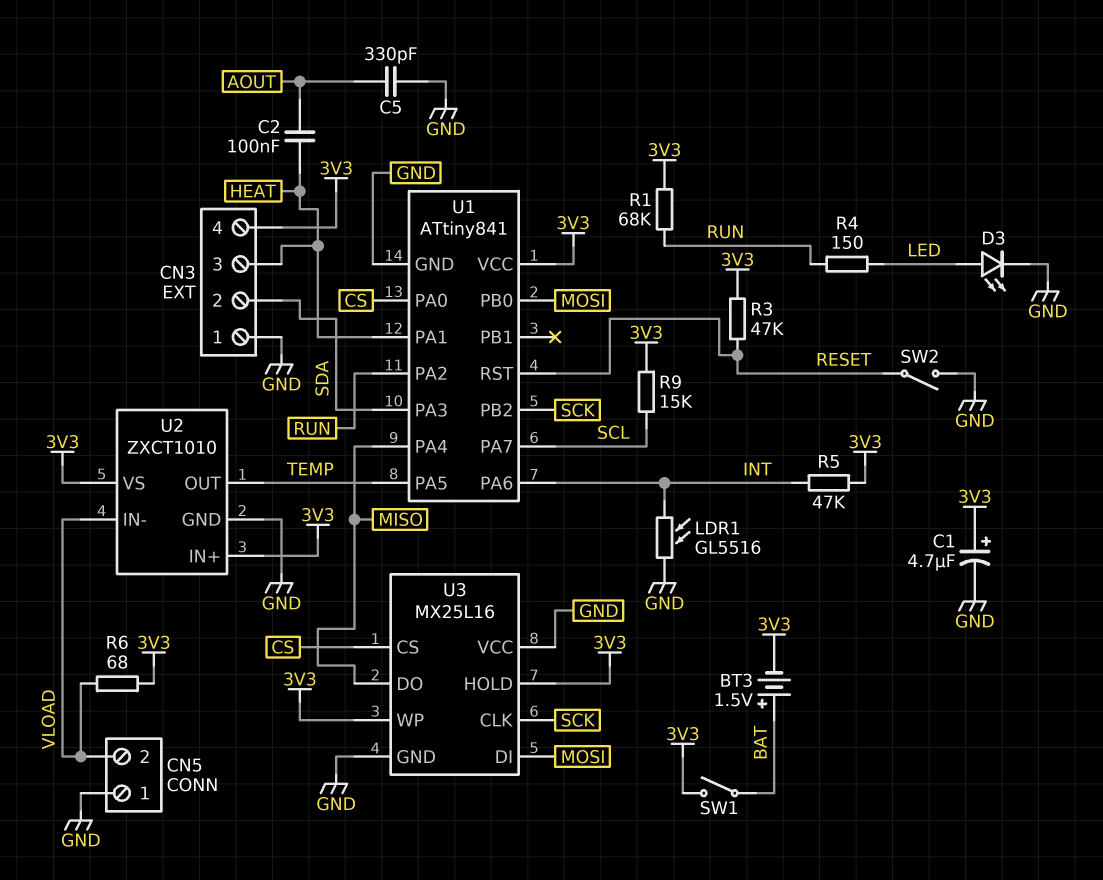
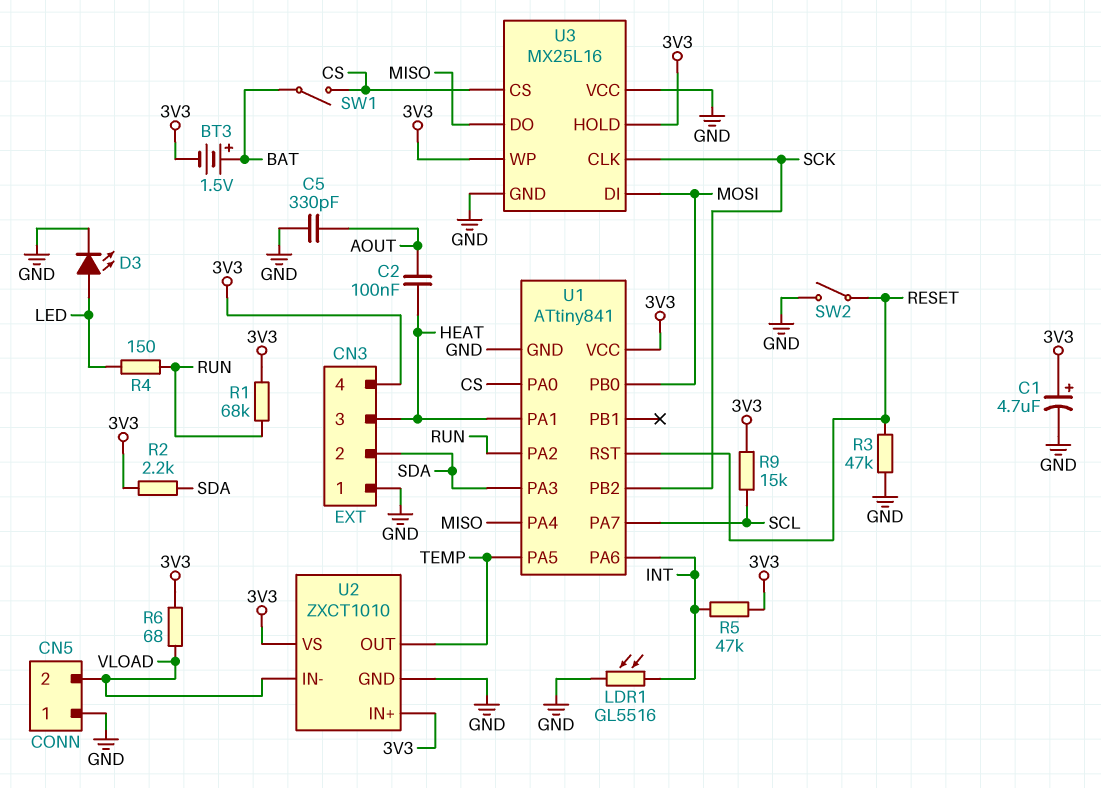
R2: none -> 2.2k (3V3, SDA)
R3: 47k (3V3, RESET) -> 47k (GND, RESET)
SW1: switch (3V3, BAT) -> switch (BAT, CS)

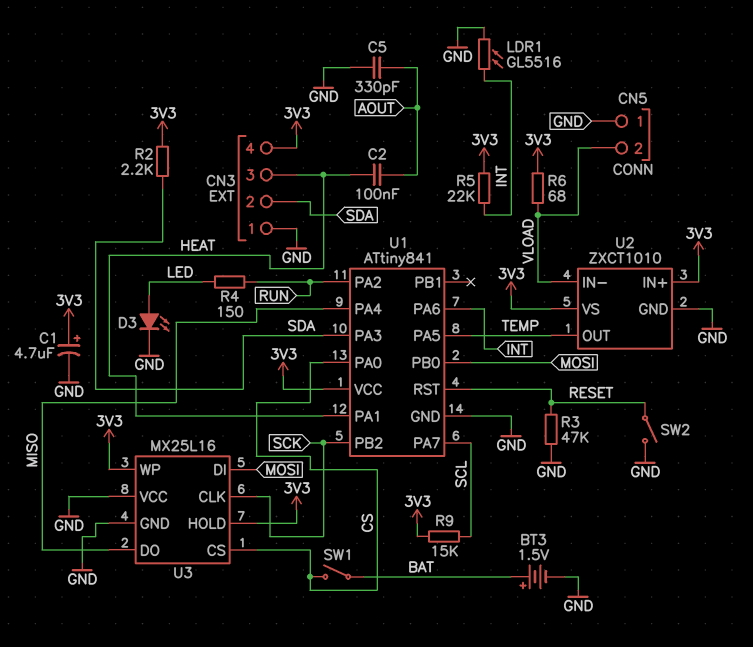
BT3: 1.5V (plus BAT, minus 3V3) -> 1.5V (plus BAT, minus GND)
R1: 68k (3V3, RUN) -> none
R5: 47k (3V3, INT) -> 22k (3V3, INT)

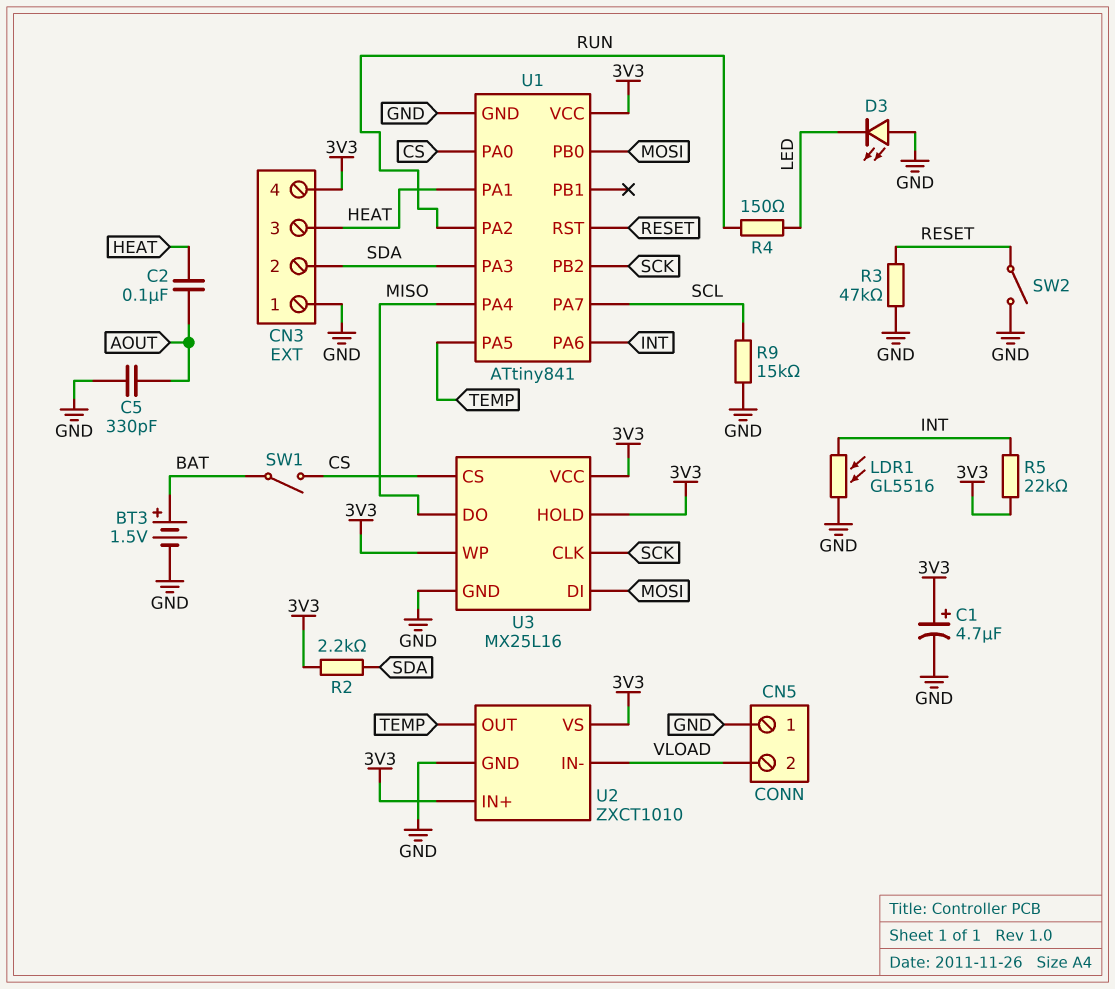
D3: LED (A LED, K GND) -> LED (A GND, K LED)
R6: 68 (3V3, VLOAD) -> none
R9: 15k (3V3, SCL) -> 15k (GND, SCL)
U3 pin VCC: GND -> 3V3

